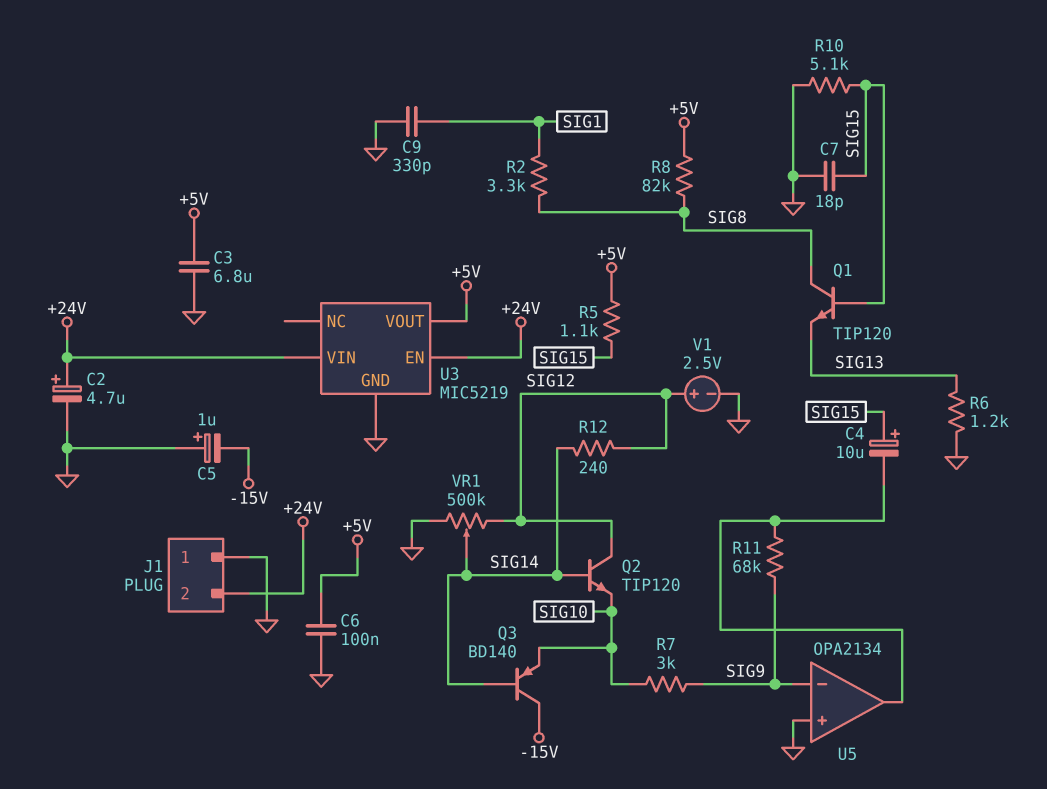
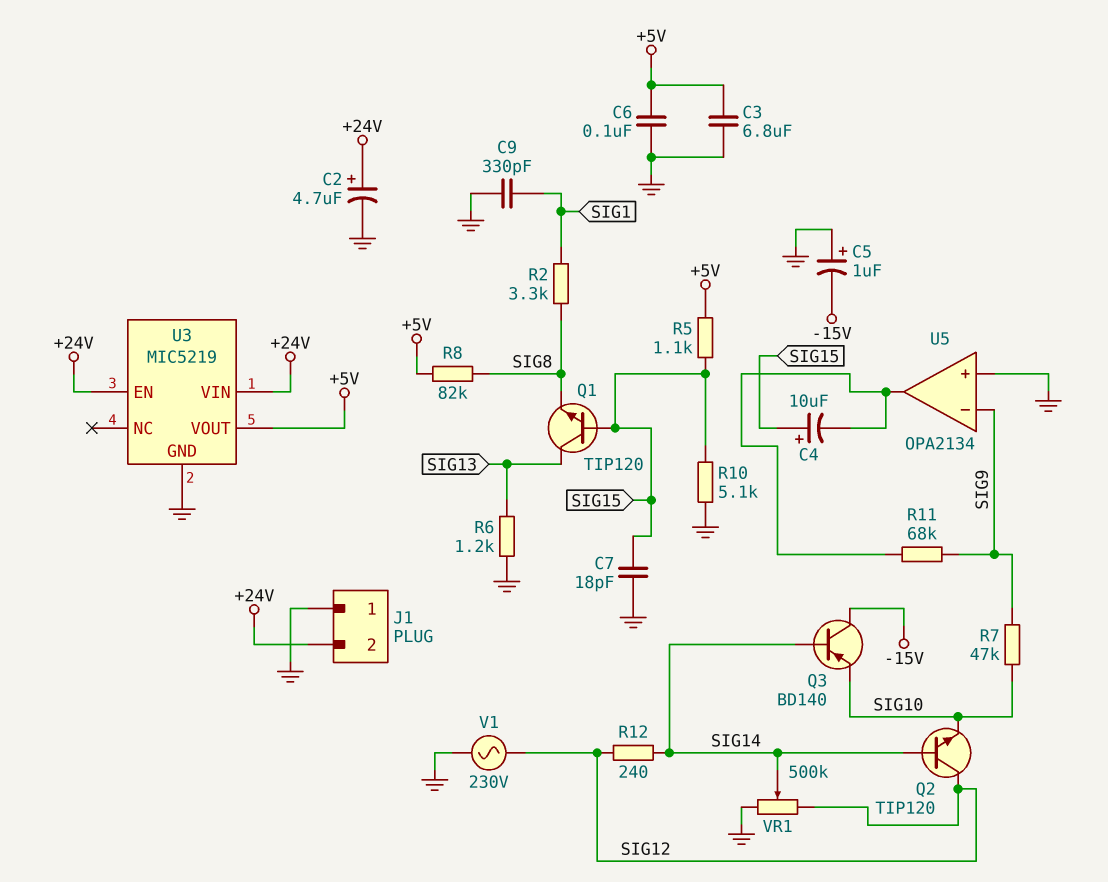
Q1: NPN TIP120 (B SIG15, C SIG8, E SIG13) -> NPN TIP120 (B SIG15, C SIG13, E SIG8)
R7: 3k (SIG9, SIG10) -> 47k (SIG9, SIG10)
V1: 2.5V (plus SIG12, minus GND) -> AC 230V (GND, SIG12)

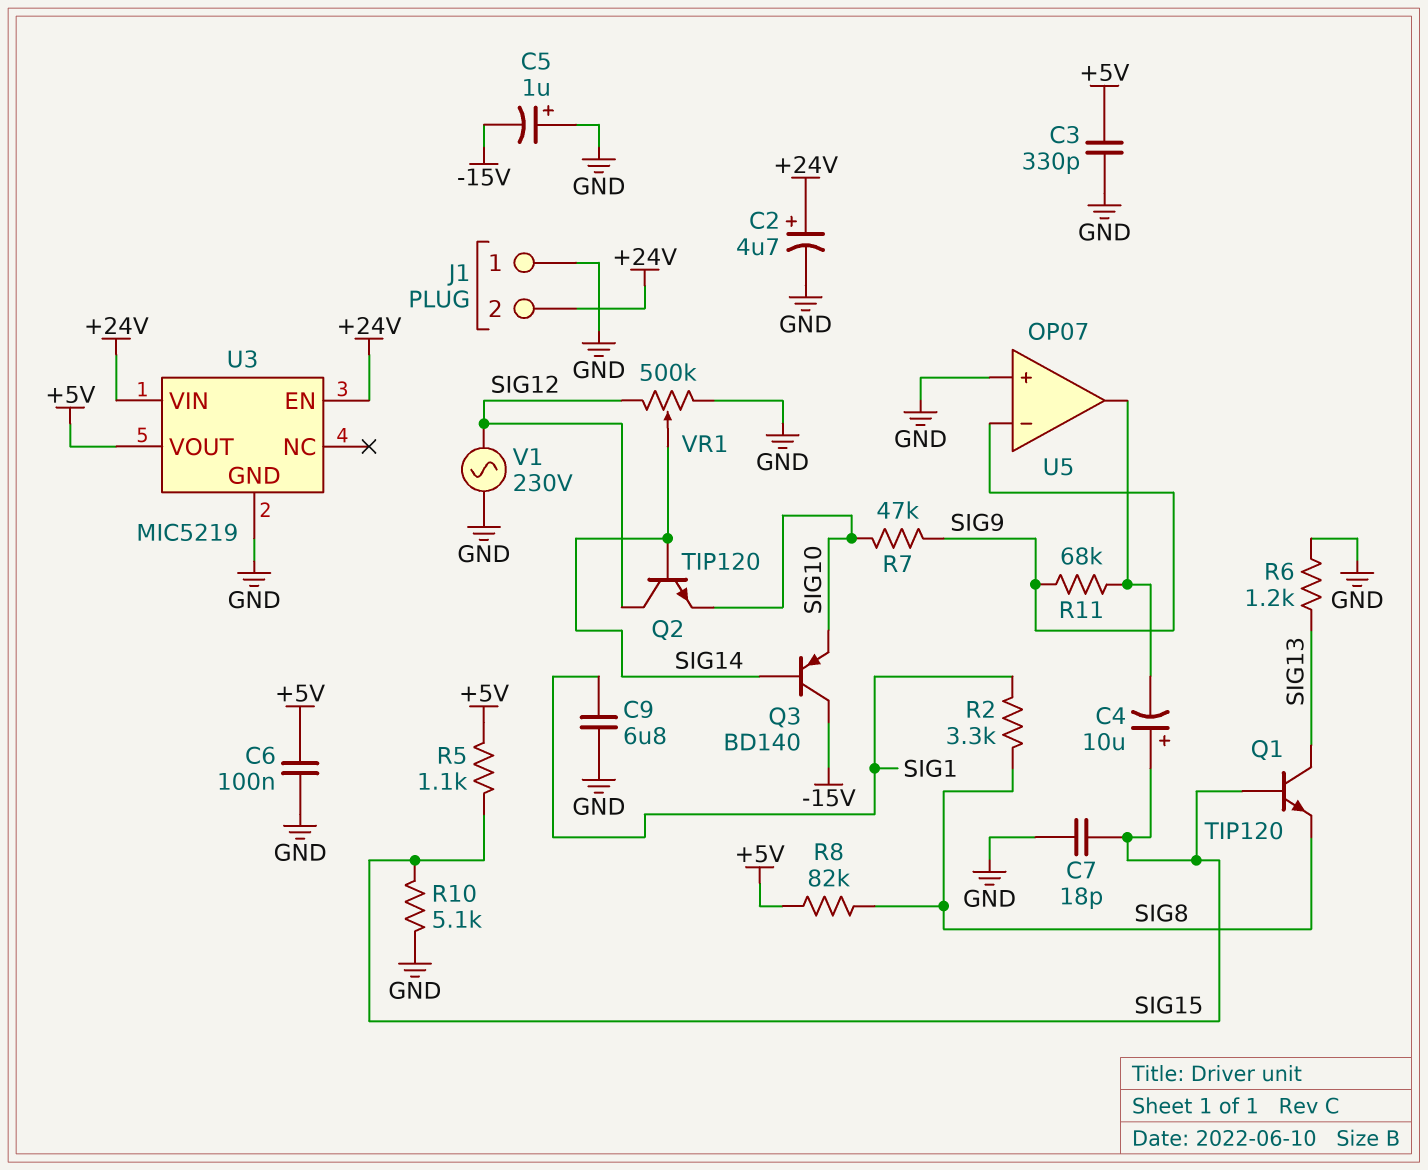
C3: 6.8uF (+5V, GND) -> 330pF (+5V, GND)
C9: 330pF (GND, SIG1) -> 6.8uF (GND, SIG1)
R12: 240 (SIG12, SIG14) -> none
U5: OPA2134 -> OP07

